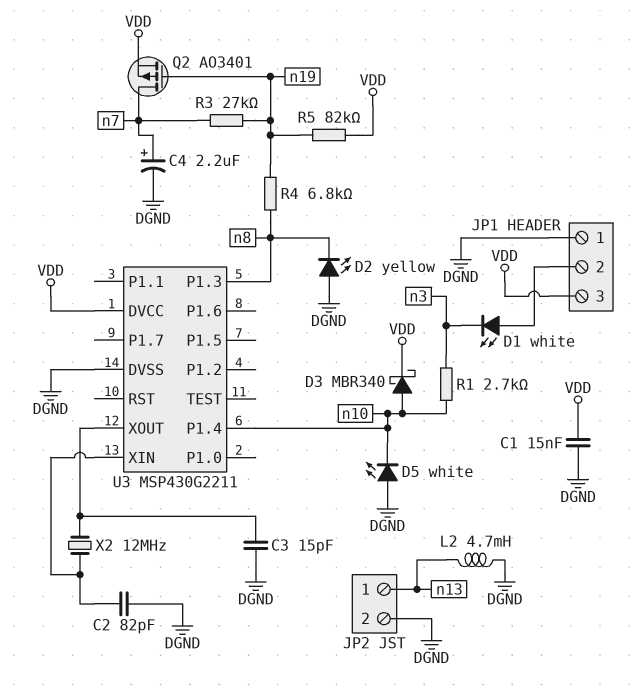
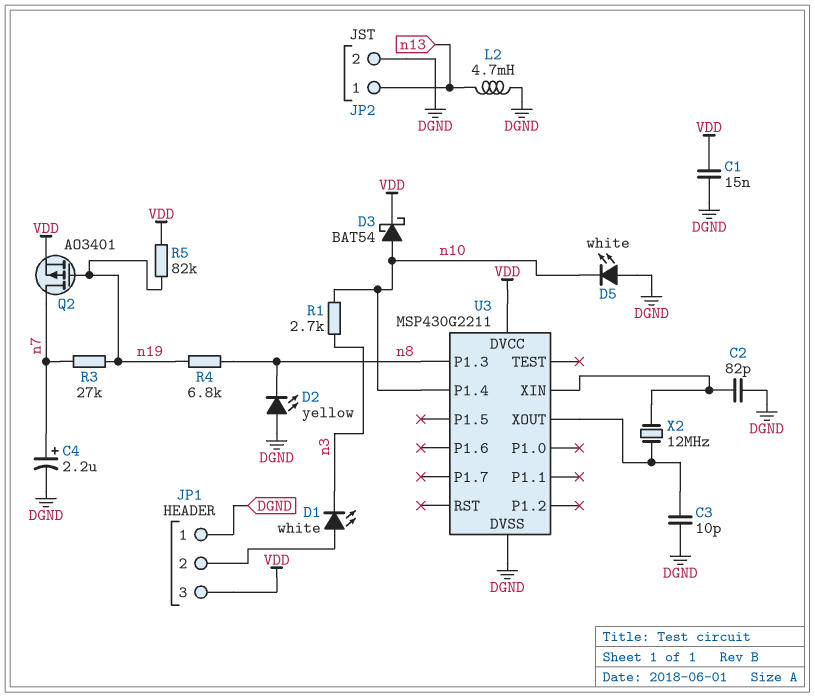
C3: 15pF (DGND, U3/XOUT) -> 10pF (DGND, U3/XOUT)
D3: schottky MBR340 (A n10, K VDD) -> schottky BAT54 (A n10, K VDD)

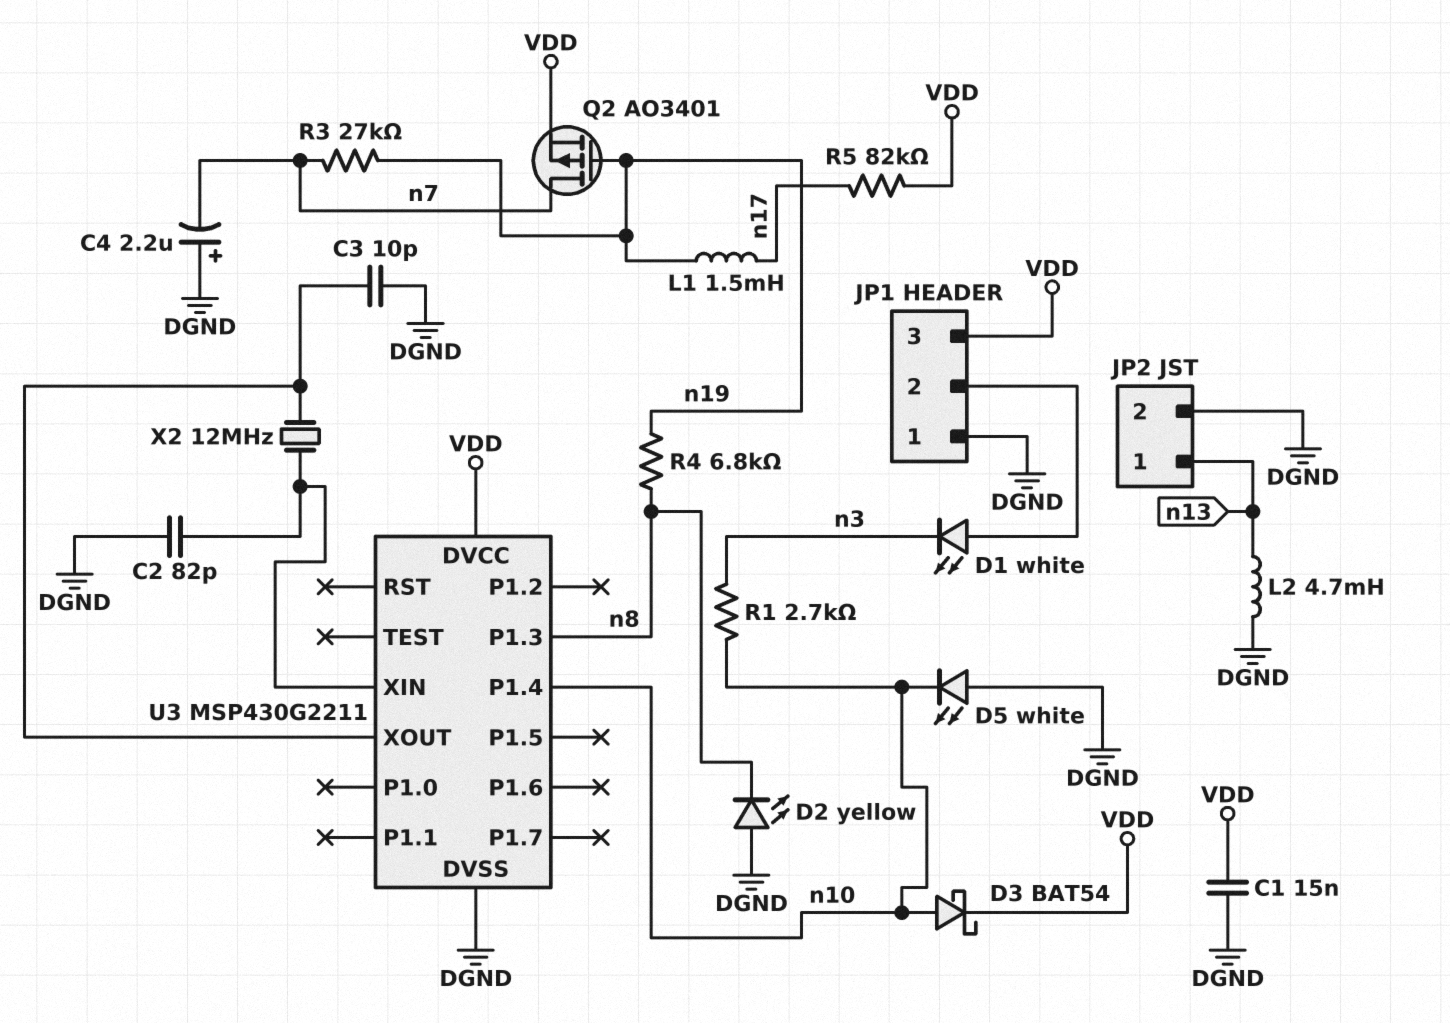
C4: 2.2uF (plus n7, minus DGND) -> 2.2uF (plus DGND, minus n7)
L1: none -> 1.5mH (n17, n19)
R5: 82k (VDD, n19) -> 82k (VDD, n17)

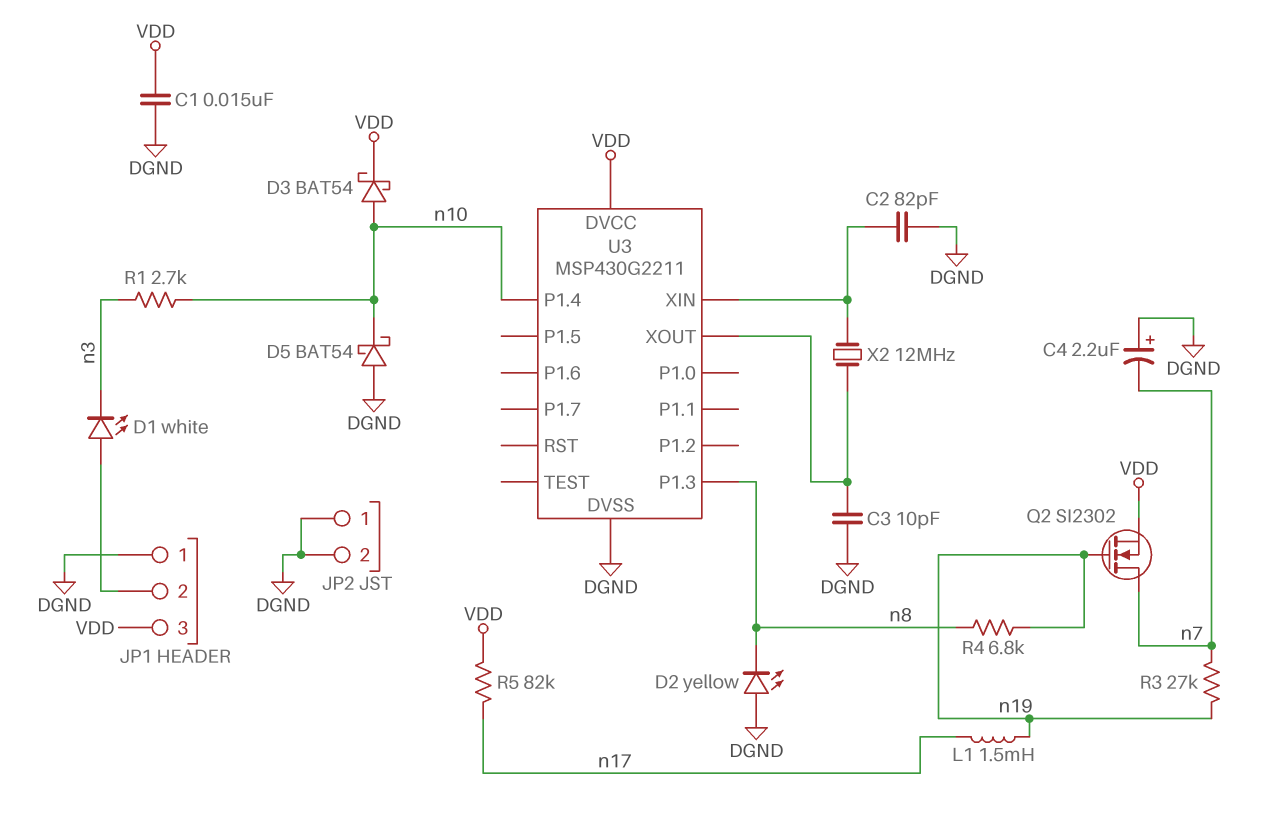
D5: LED white (A DGND, K n10) -> schottky BAT54 (A DGND, K n10)
JP2 pin 1: n13 -> DGND
L2: 4.7mH (DGND, n13) -> none
Q2: PMOS AO3401 (G n19, D n7, S VDD) -> NMOS SI2302 (G n19, D n7, S VDD)

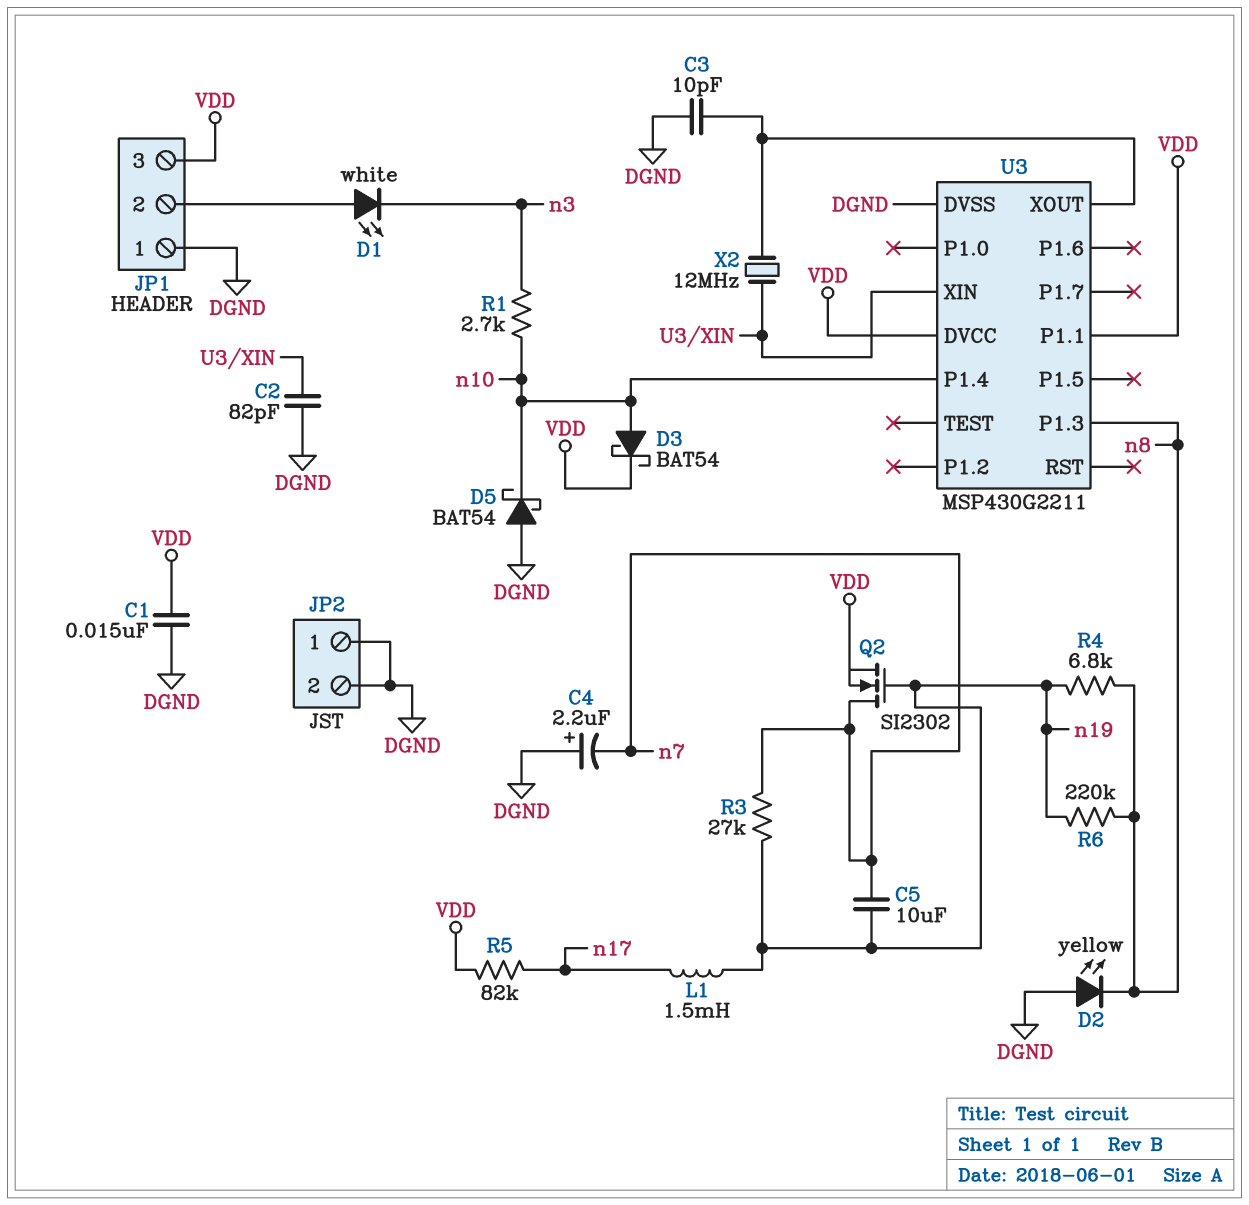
C5: none -> 10uF (n7, n19)
R6: none -> 220k (n8, n19)
U3 pin P1.1: none -> VDD

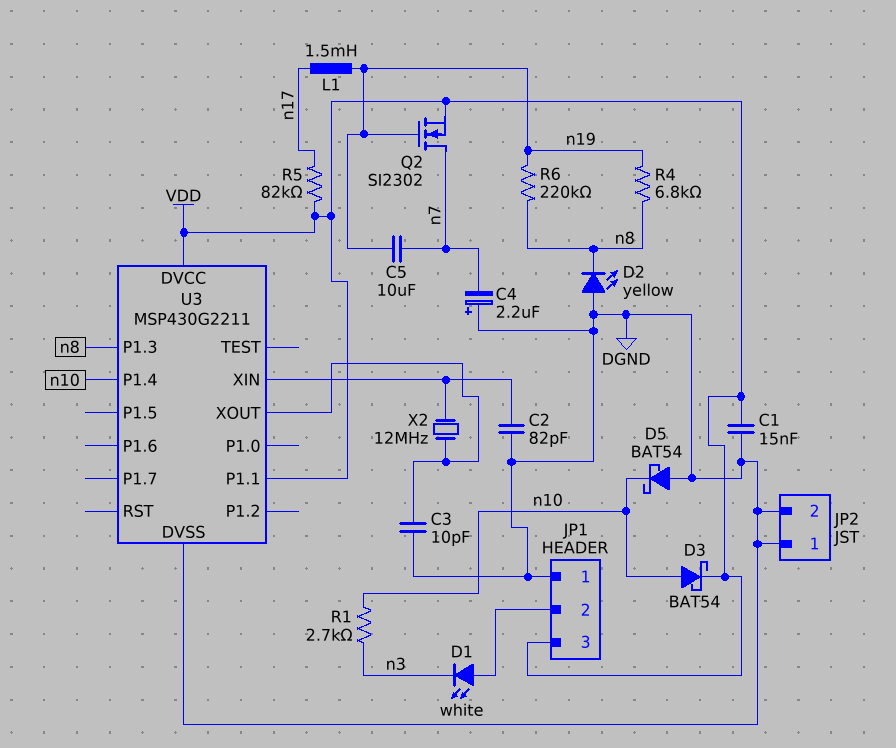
R3: 27k (n7, n19) -> none

